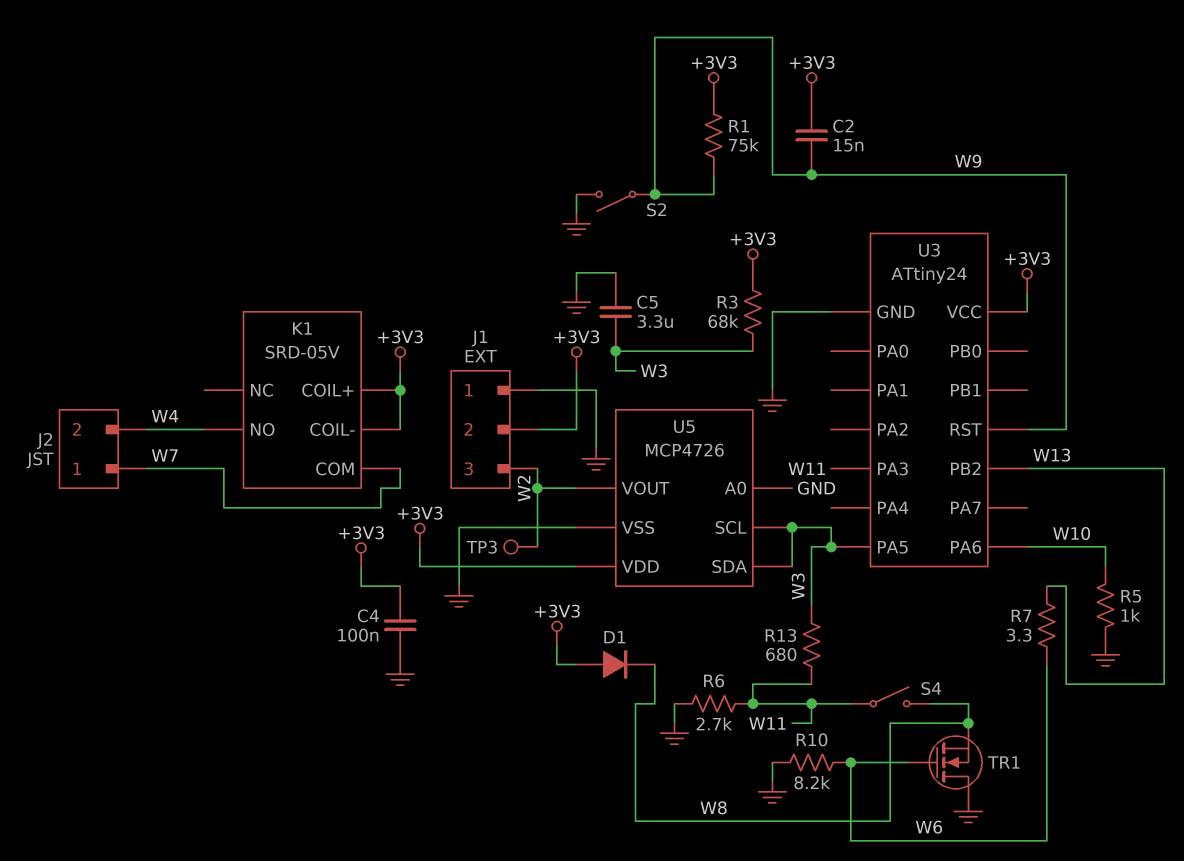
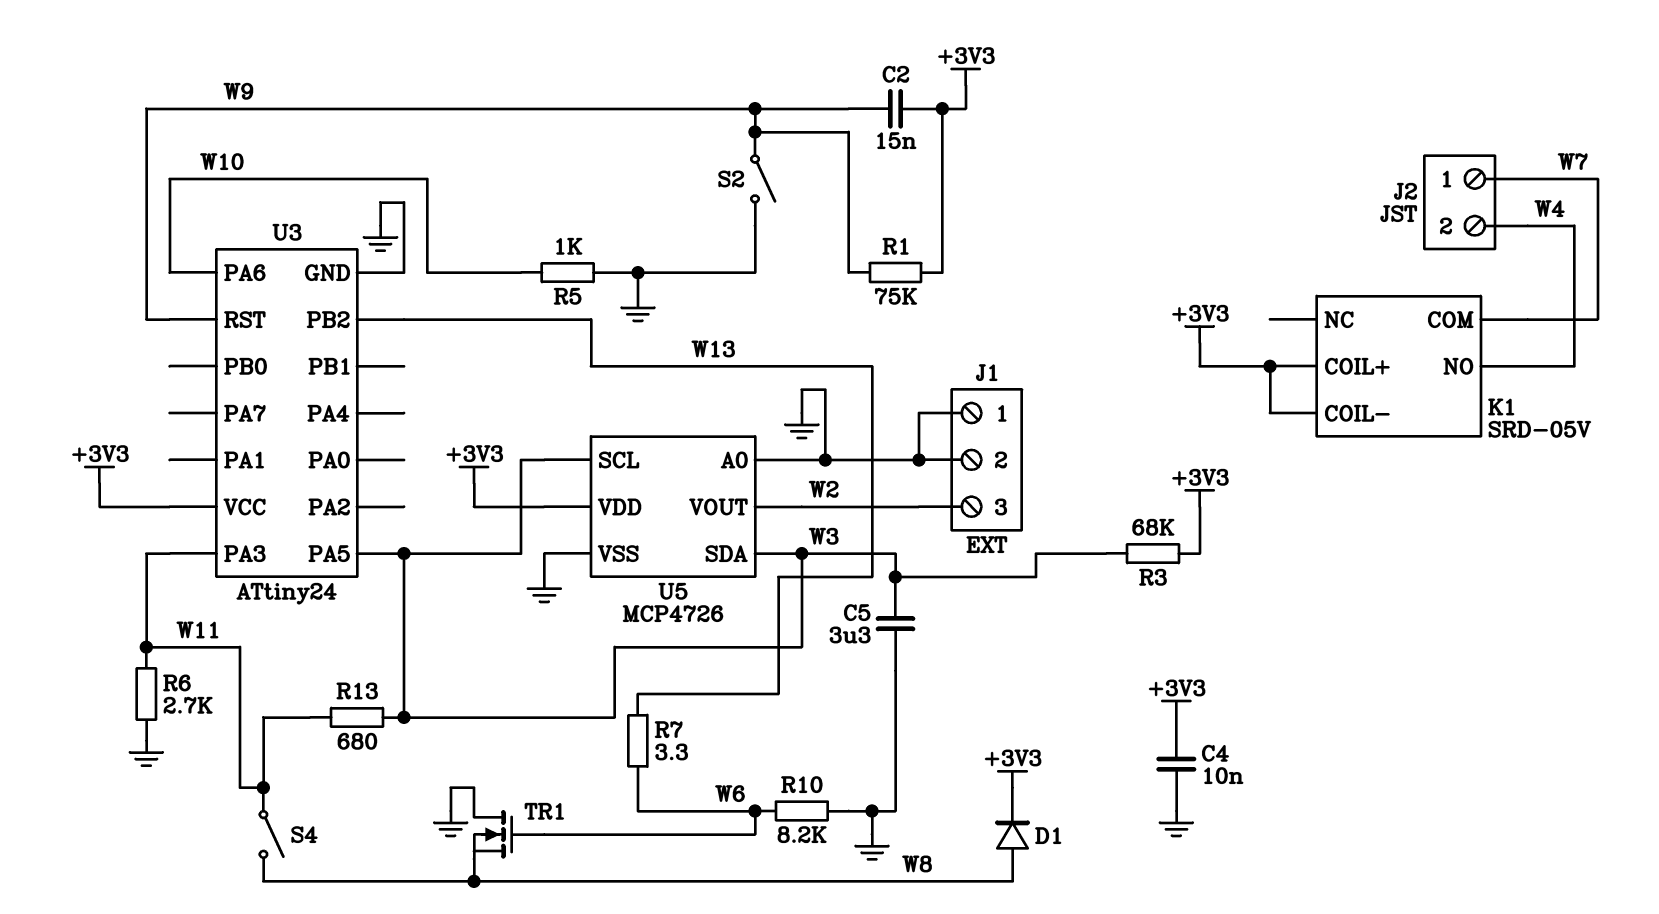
C4: 100nF (+3V3, GND) -> 10nF (+3V3, GND)
D1: diode (A +3V3, K W8) -> diode (A W8, K +3V3)
J1 pin 2: +3V3 -> GND
TP3: test point (W2) -> none

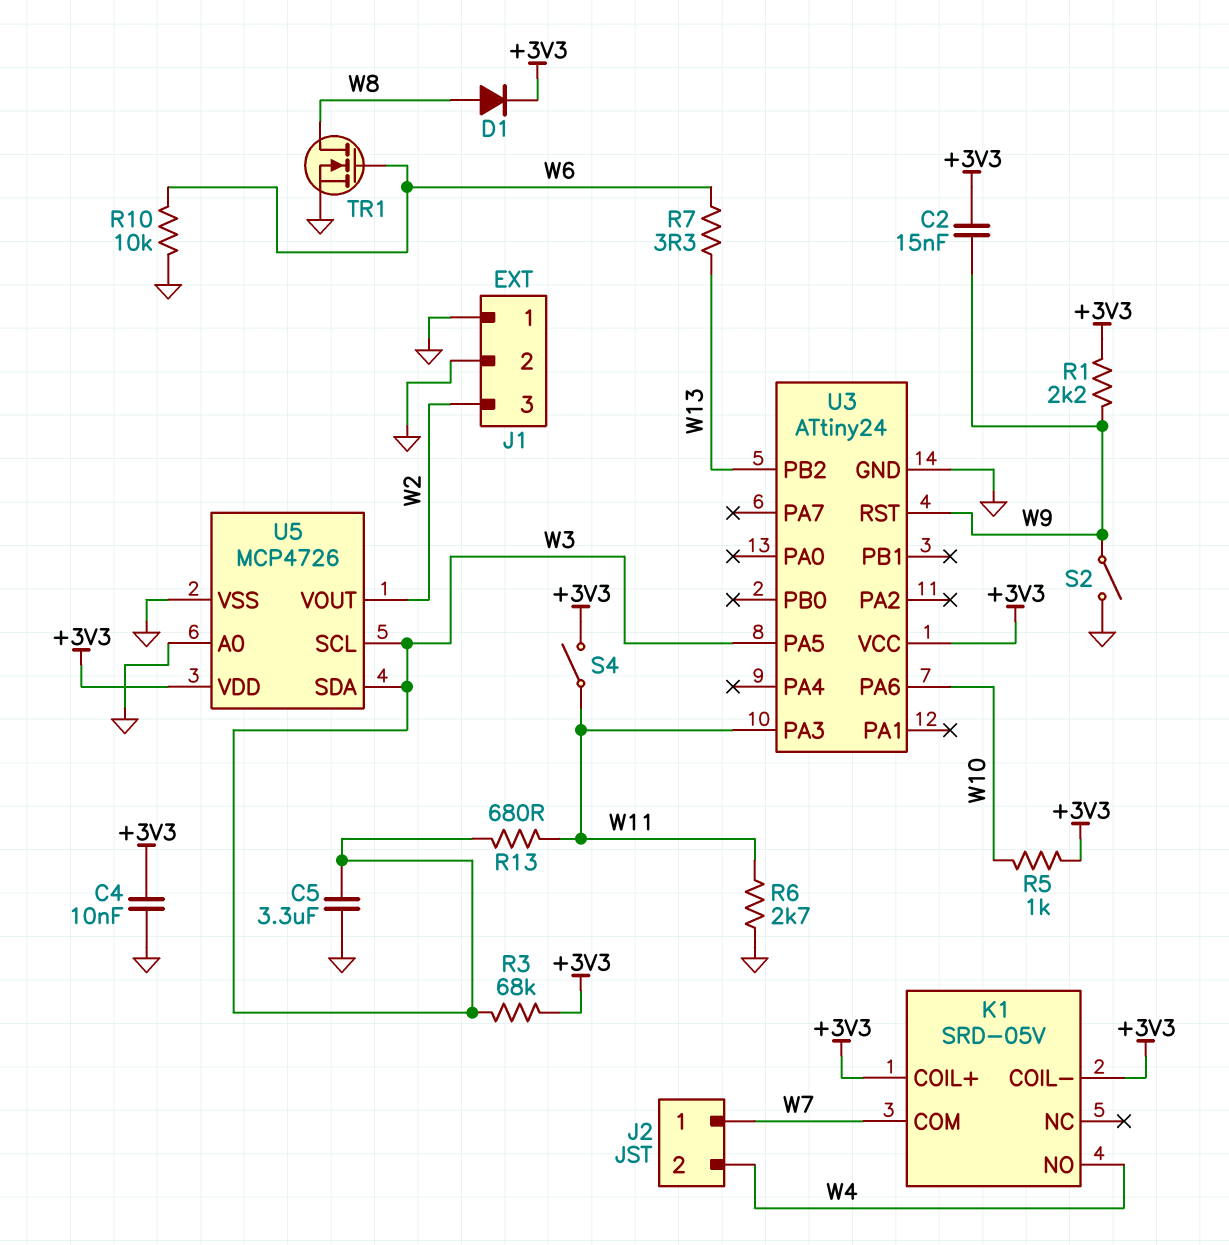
R1: 75k (+3V3, W9) -> 2.2k (+3V3, W9)
R5: 1k (GND, W10) -> 1k (+3V3, W10)
R10: 8.2k (GND, W6) -> 10k (GND, W6)
S4: switch (W8, W11) -> switch (+3V3, W11)
TR1: NMOS (G W6, D GND, S W8) -> NMOS (G W6, D W8, S GND)

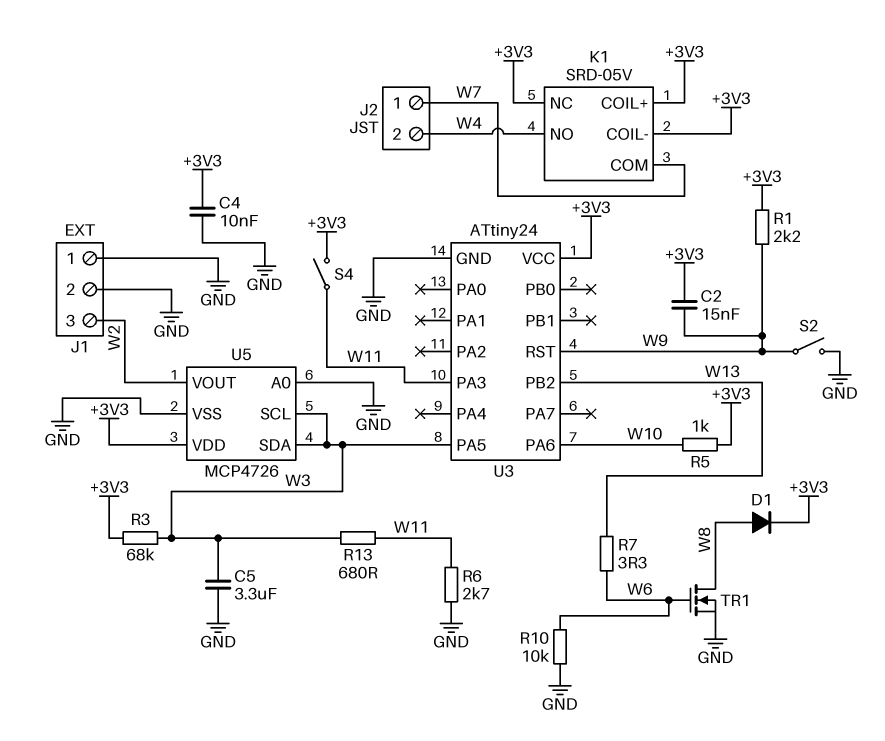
K1 pin NC: none -> +3V3

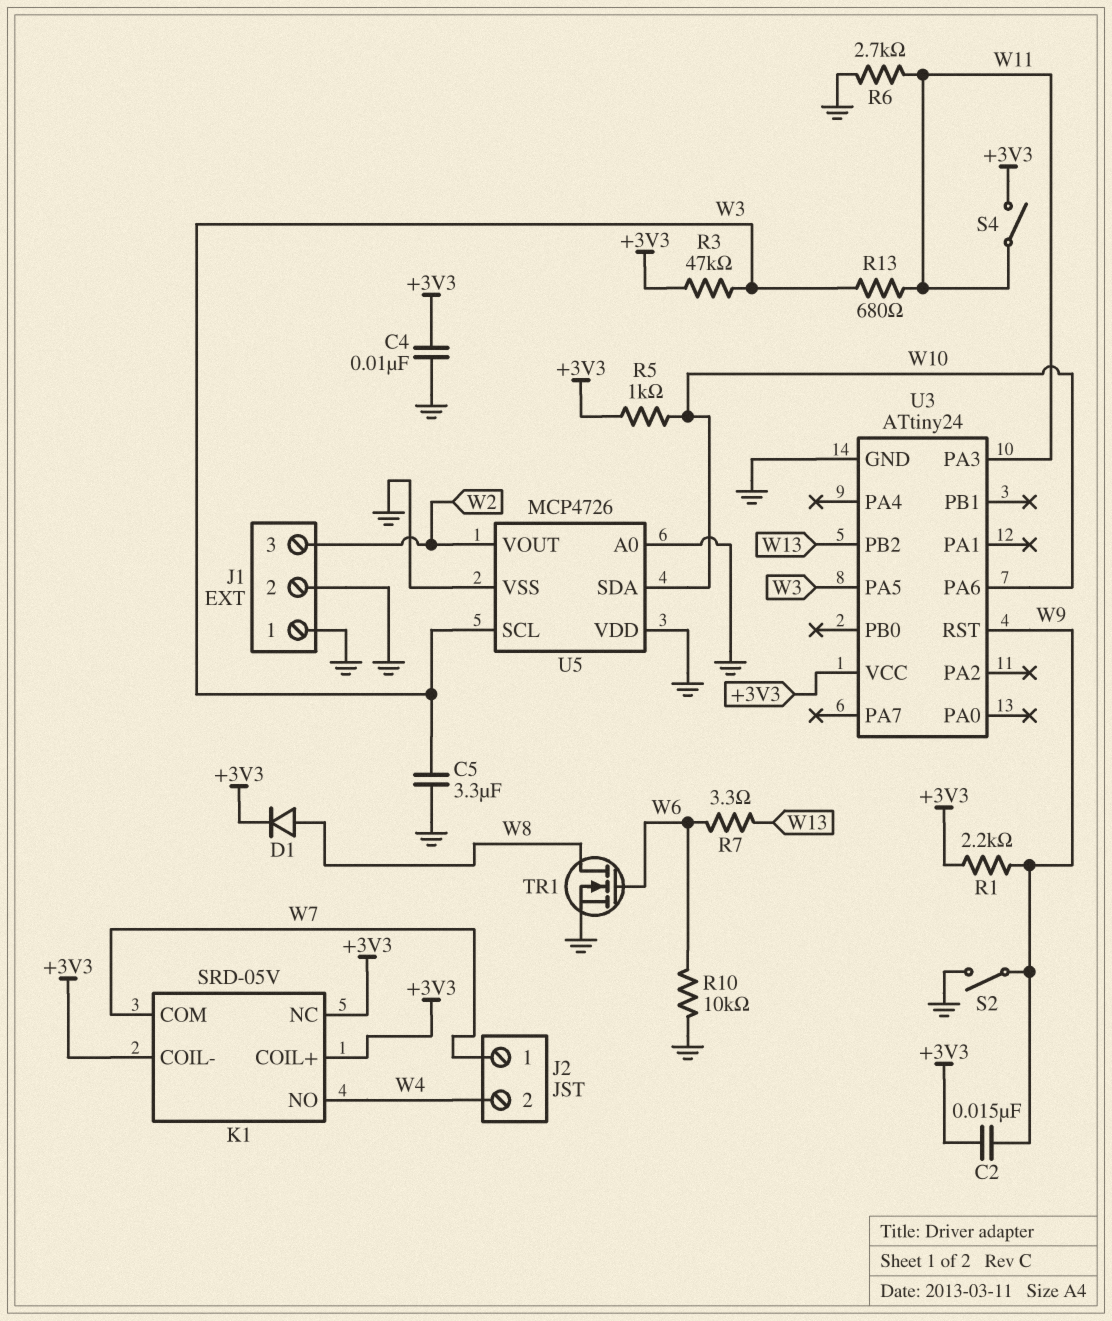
R3: 68k (+3V3, W3) -> 47k (+3V3, W3)
U5 pin SDA: W3 -> W10
U5 pin VDD: +3V3 -> GND

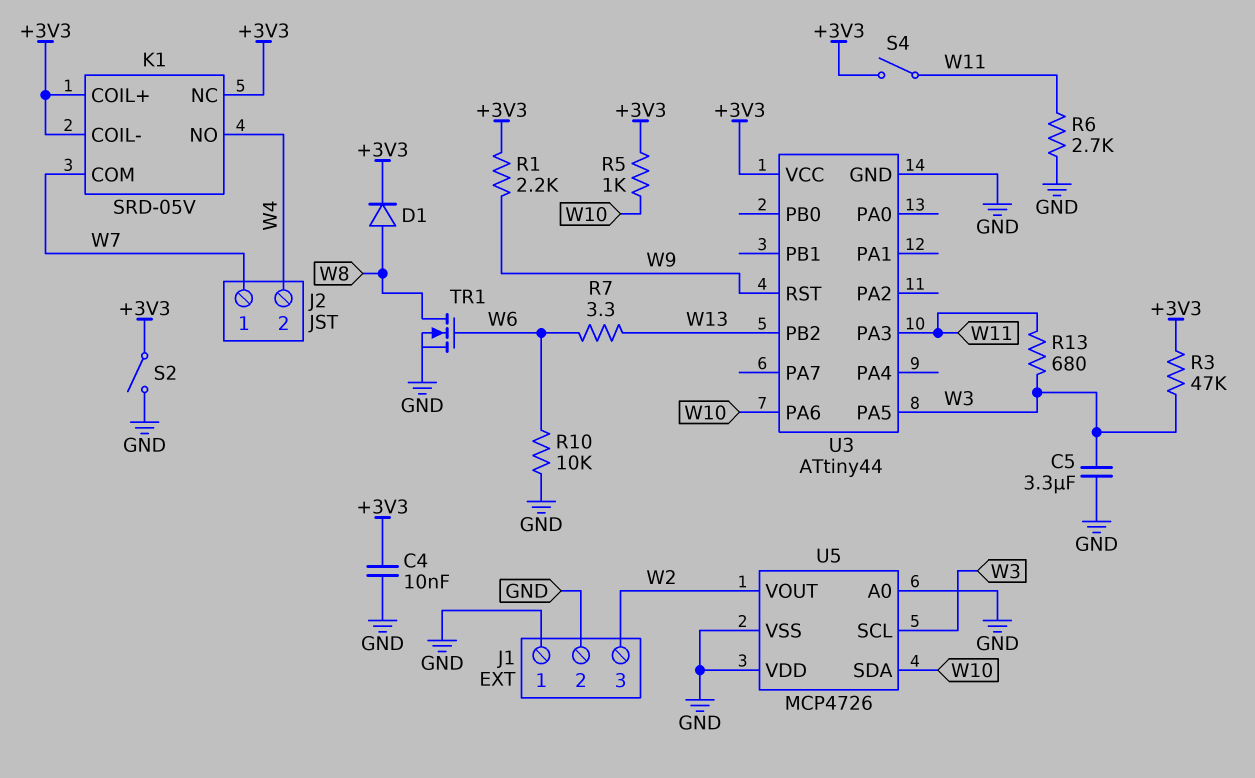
C2: 15nF (+3V3, W9) -> none
S2: switch (GND, W9) -> switch (+3V3, GND)
U3: ATtiny24 -> ATtiny44

